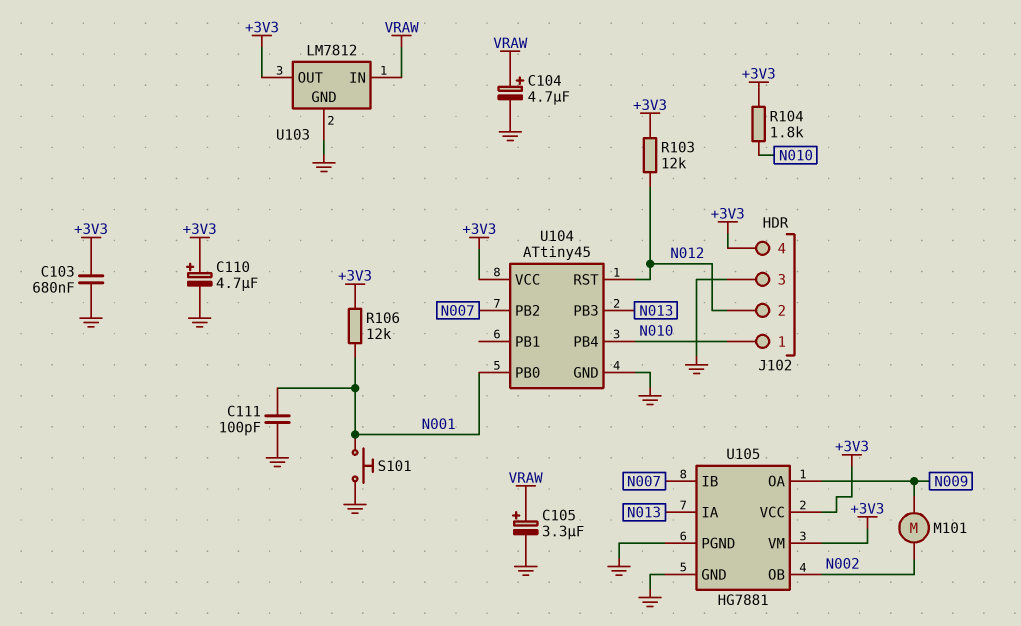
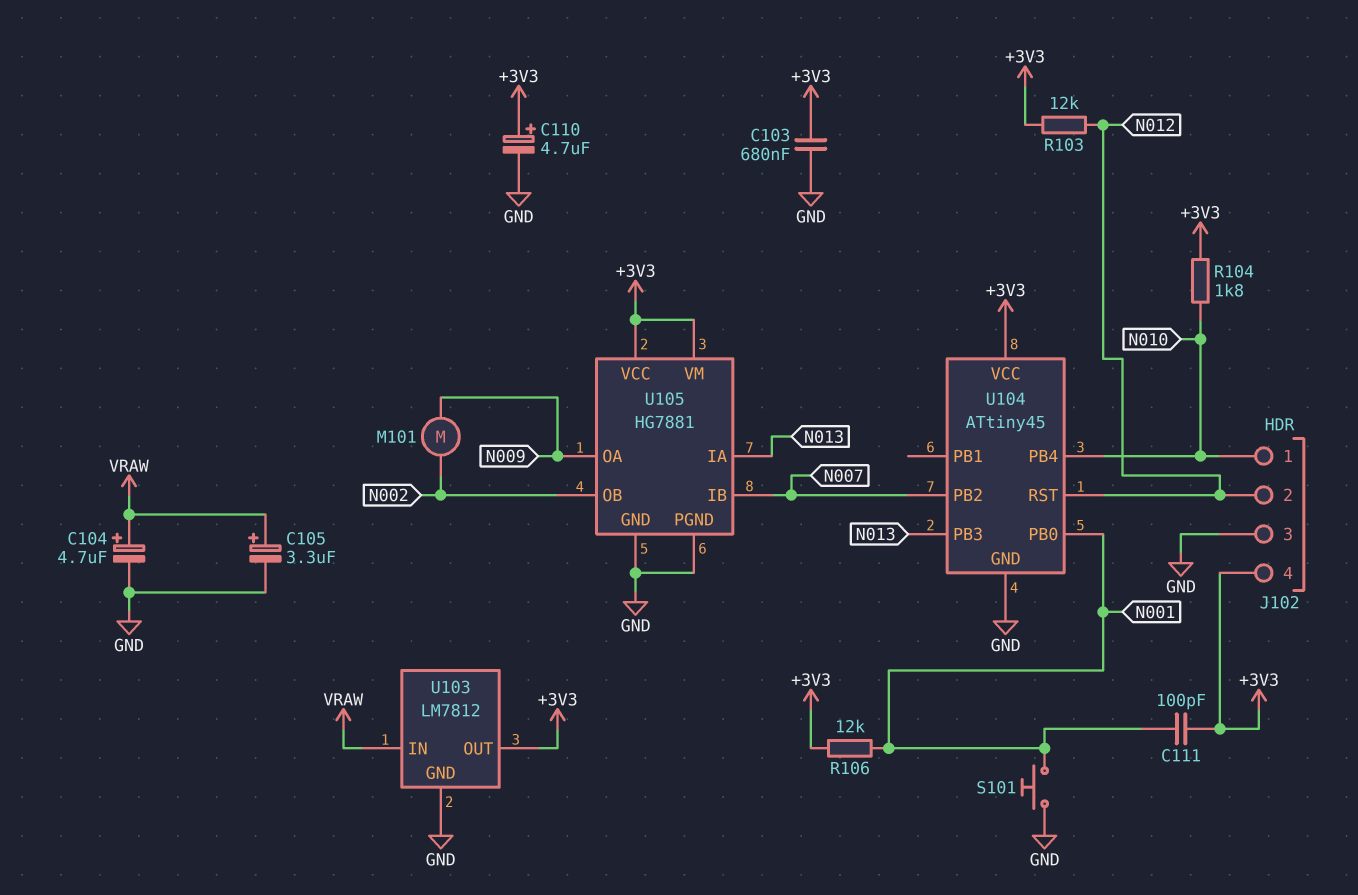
C111: 100pF (GND, N001) -> 100pF (+3V3, N001)

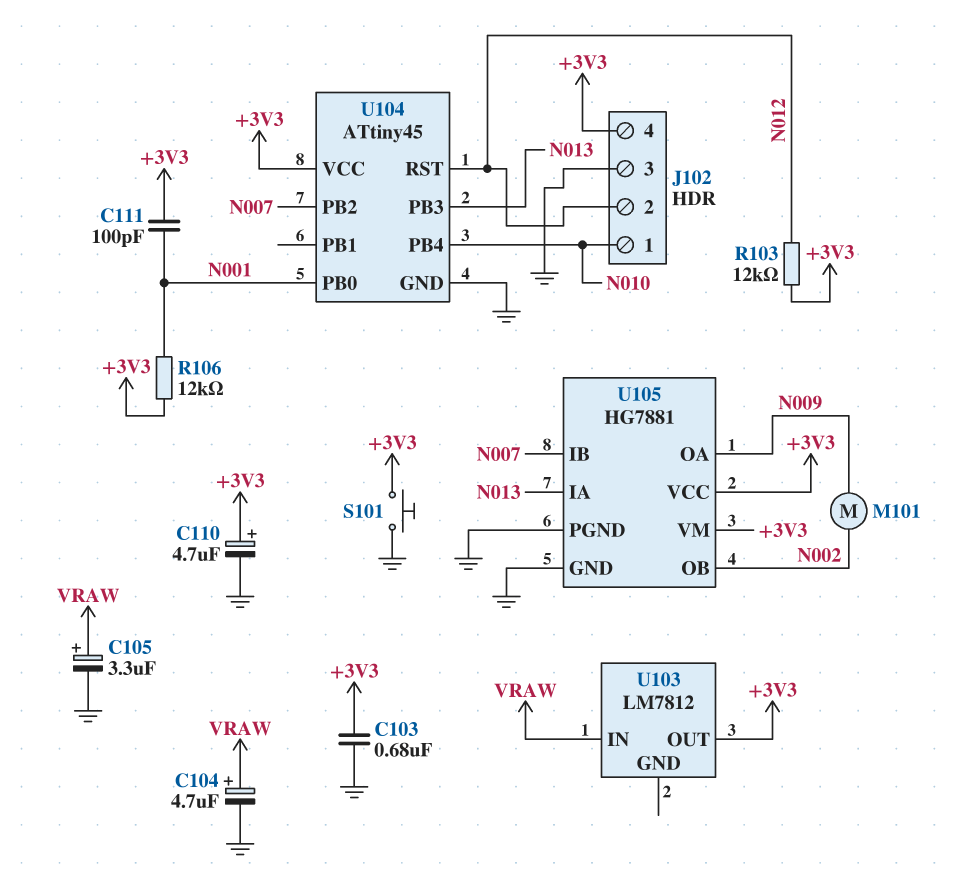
R104: 1.8k (+3V3, N010) -> none
S101: button (GND, N001) -> button (+3V3, GND)
U103 pin GND: GND -> none

